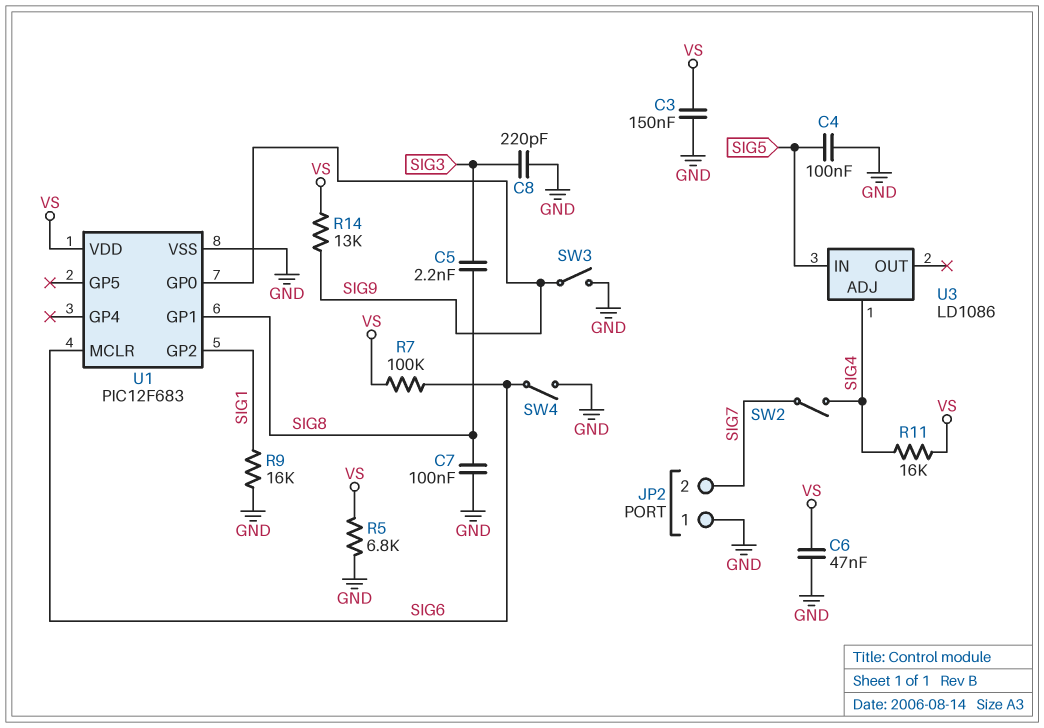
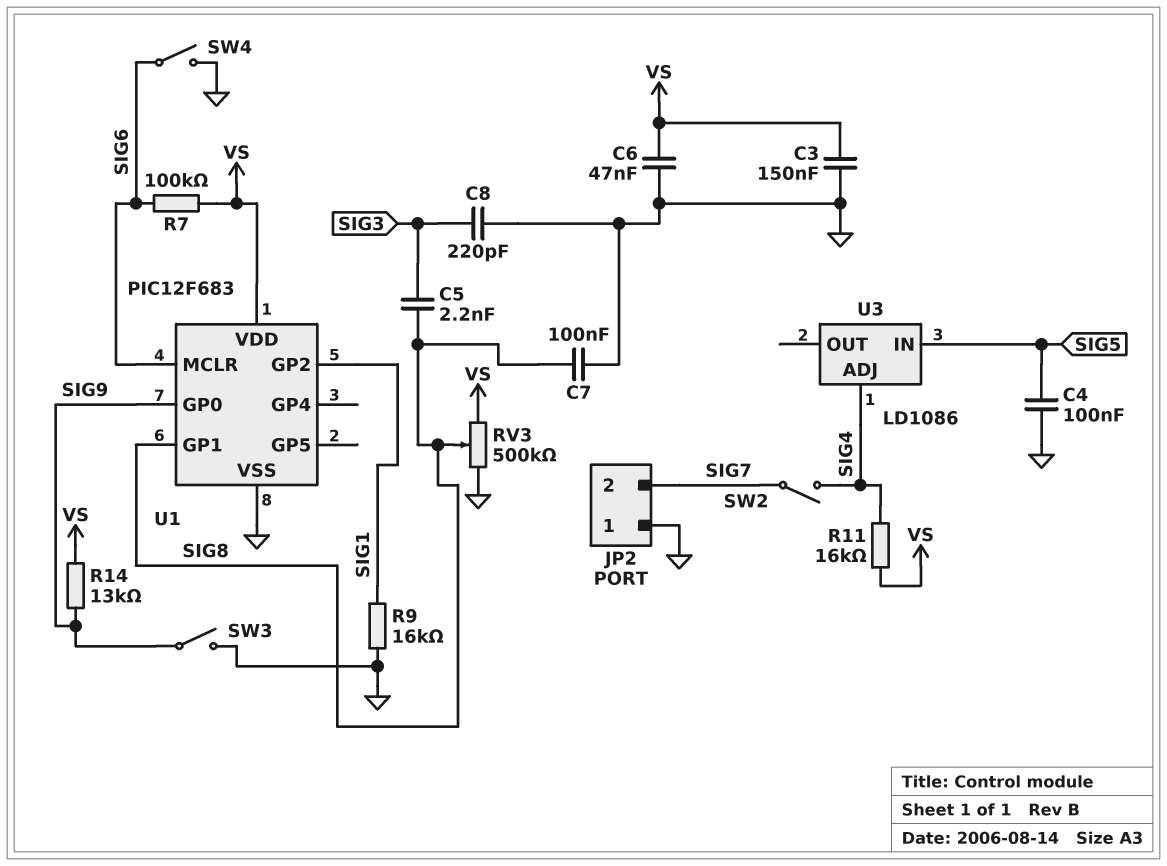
R5: 6.8k (GND, VS) -> none
RV3: none -> 500k (GND, VS, wiper SIG8)

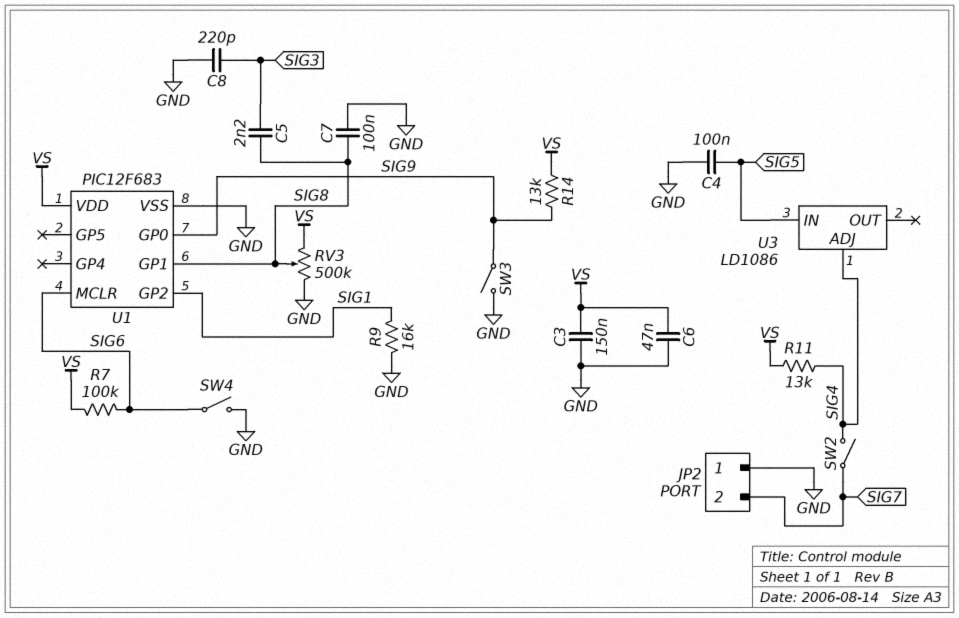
R11: 16k (SIG4, VS) -> 13k (SIG4, VS)

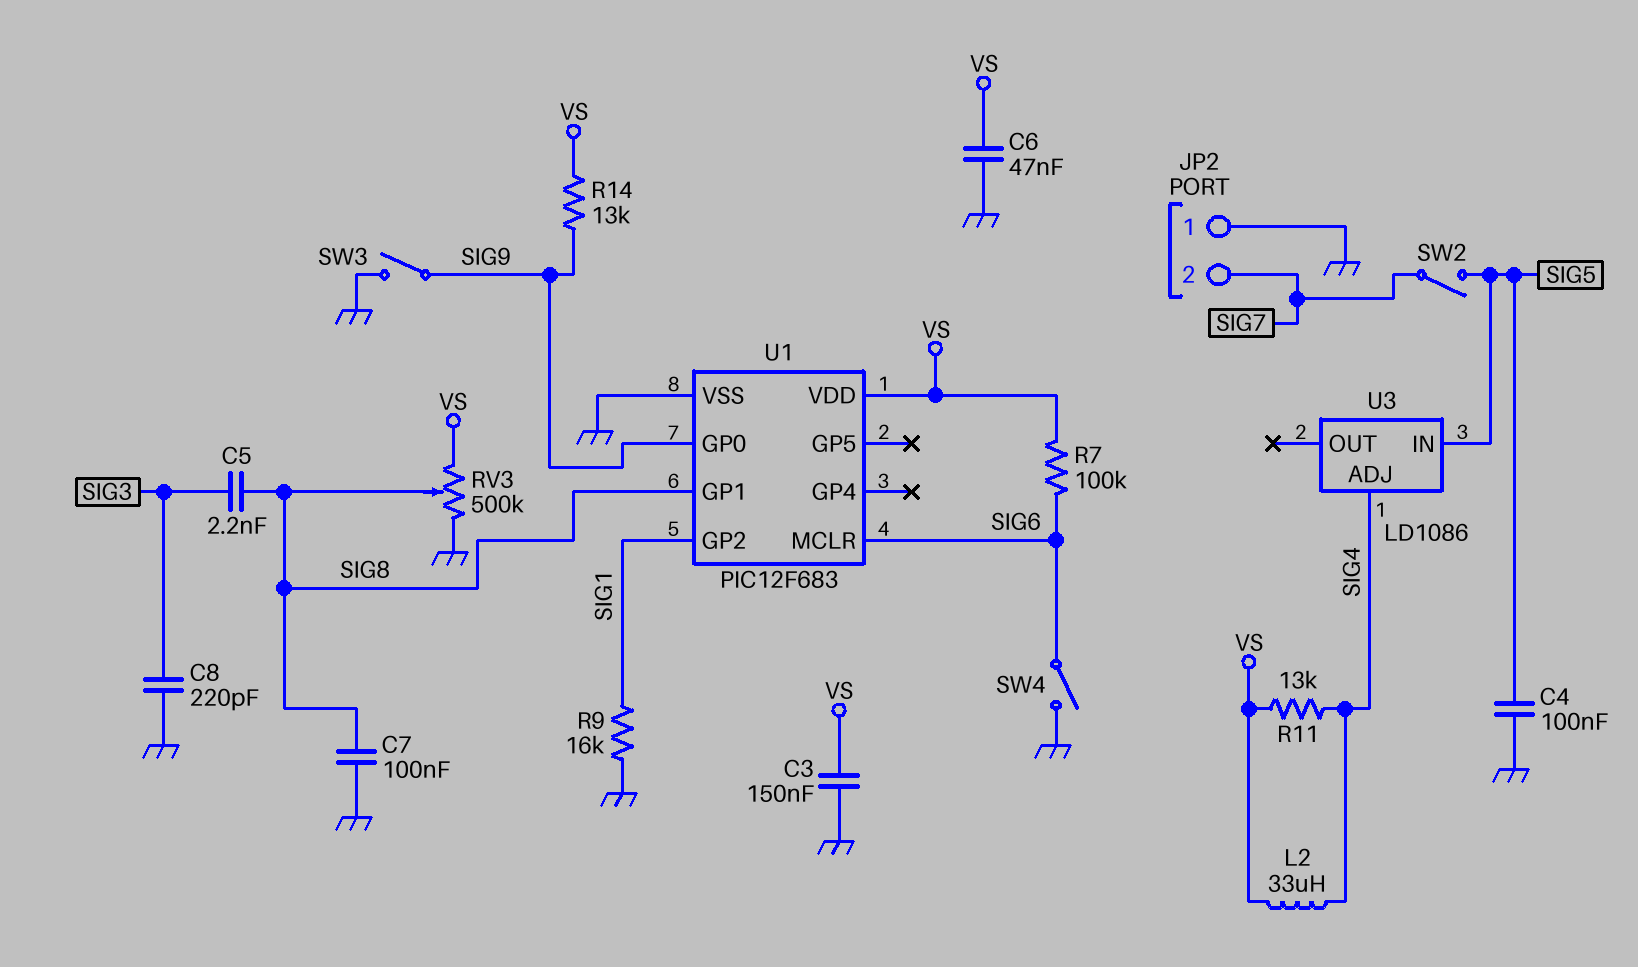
L2: none -> 33uH (SIG4, VS)
SW2: switch (SIG4, SIG7) -> switch (SIG5, SIG7)

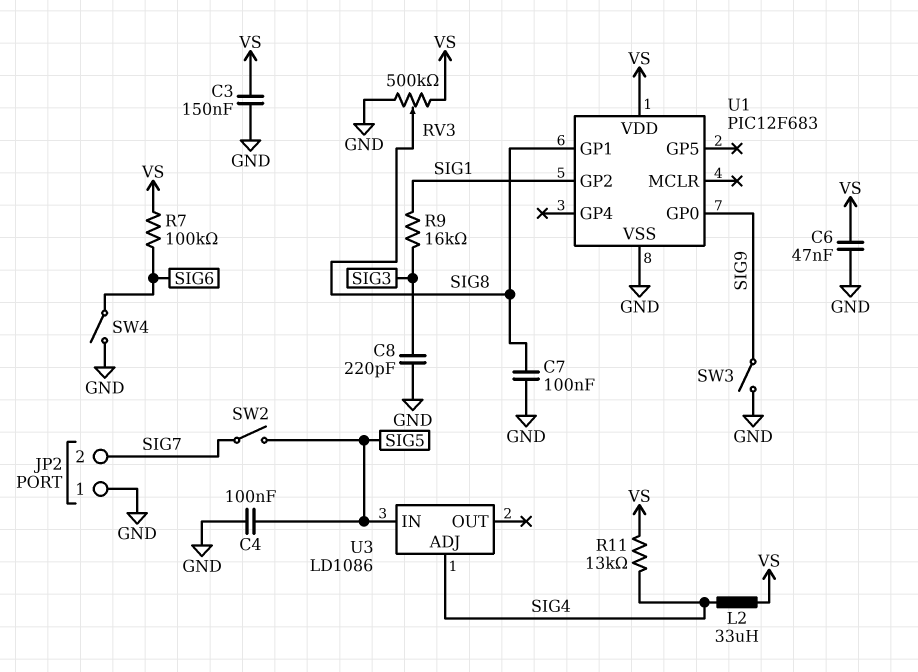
C5: 2.2nF (SIG3, SIG8) -> none
R9: 16k (GND, SIG1) -> 16k (SIG1, SIG3)
R14: 13k (SIG9, VS) -> none
U1 pin MCLR: SIG6 -> none

